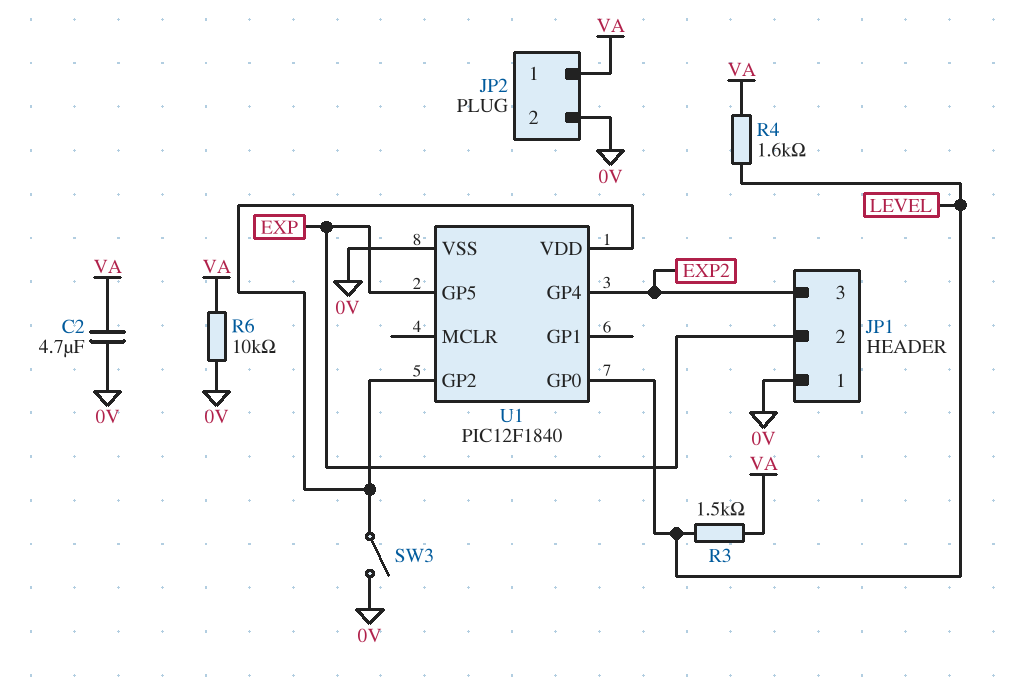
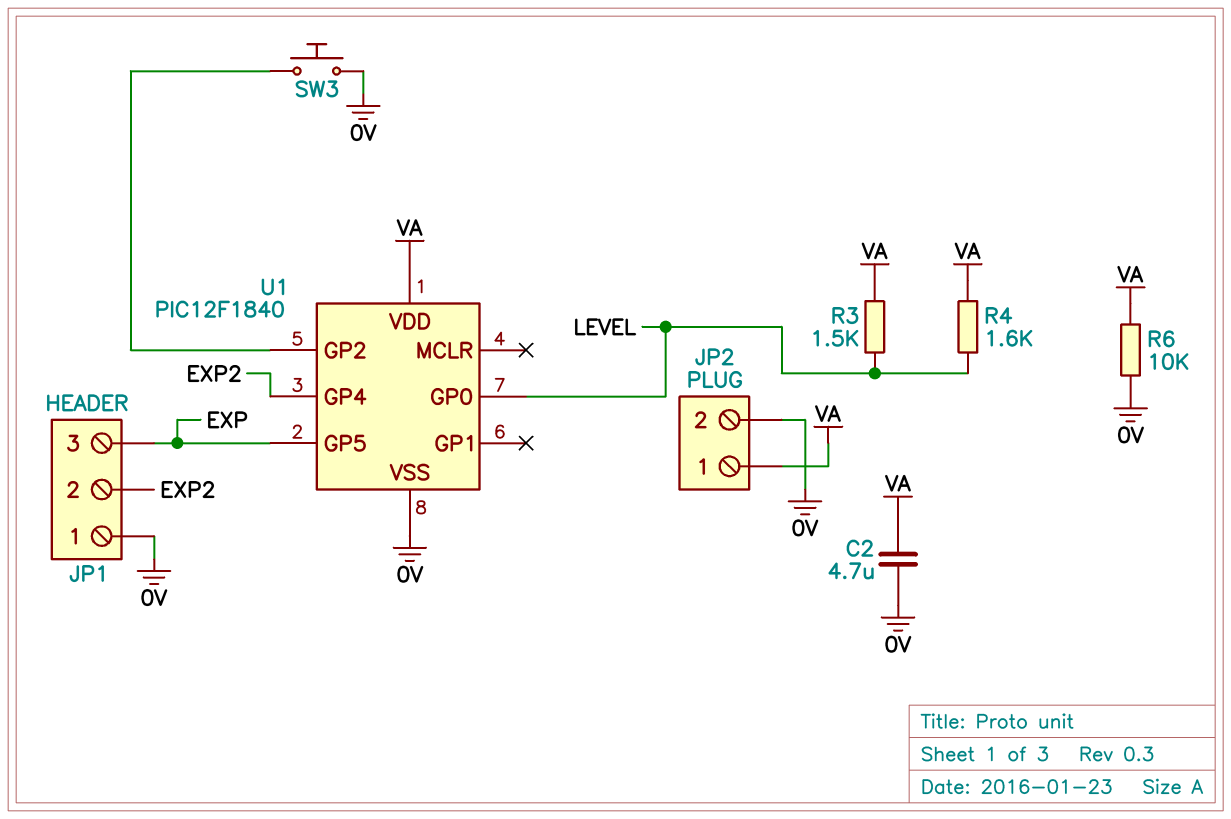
JP1 pin 2: EXP -> EXP2
JP1 pin 3: EXP2 -> EXP
SW3: switch (0V, U1/GP2) -> button (0V, U1/GP2)
U1 pin VDD: U1/GP2 -> VA

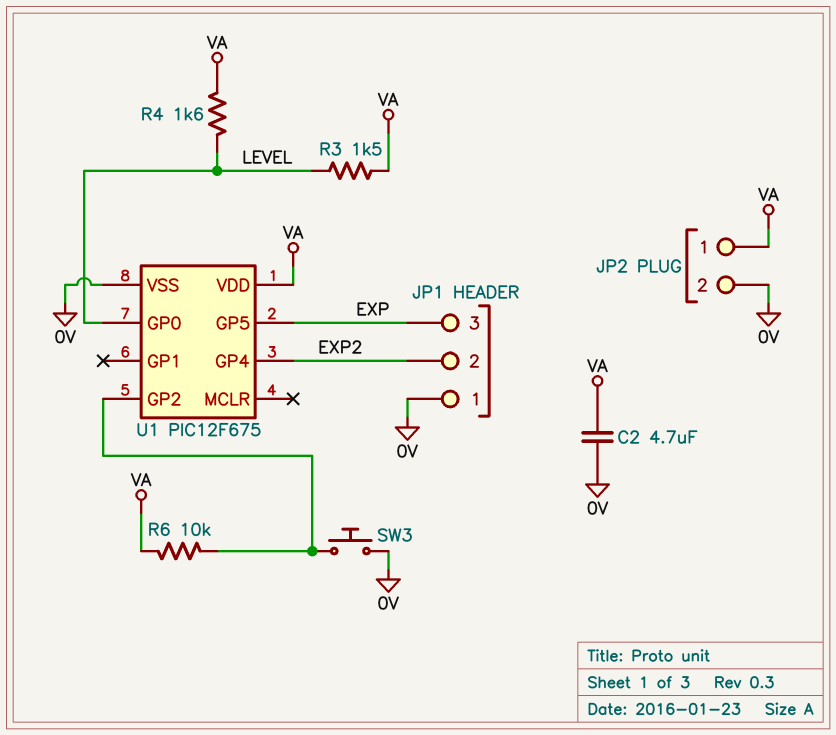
R6: 10k (0V, VA) -> 10k (U1/GP2, VA)
U1: PIC12F1840 -> PIC12F675

